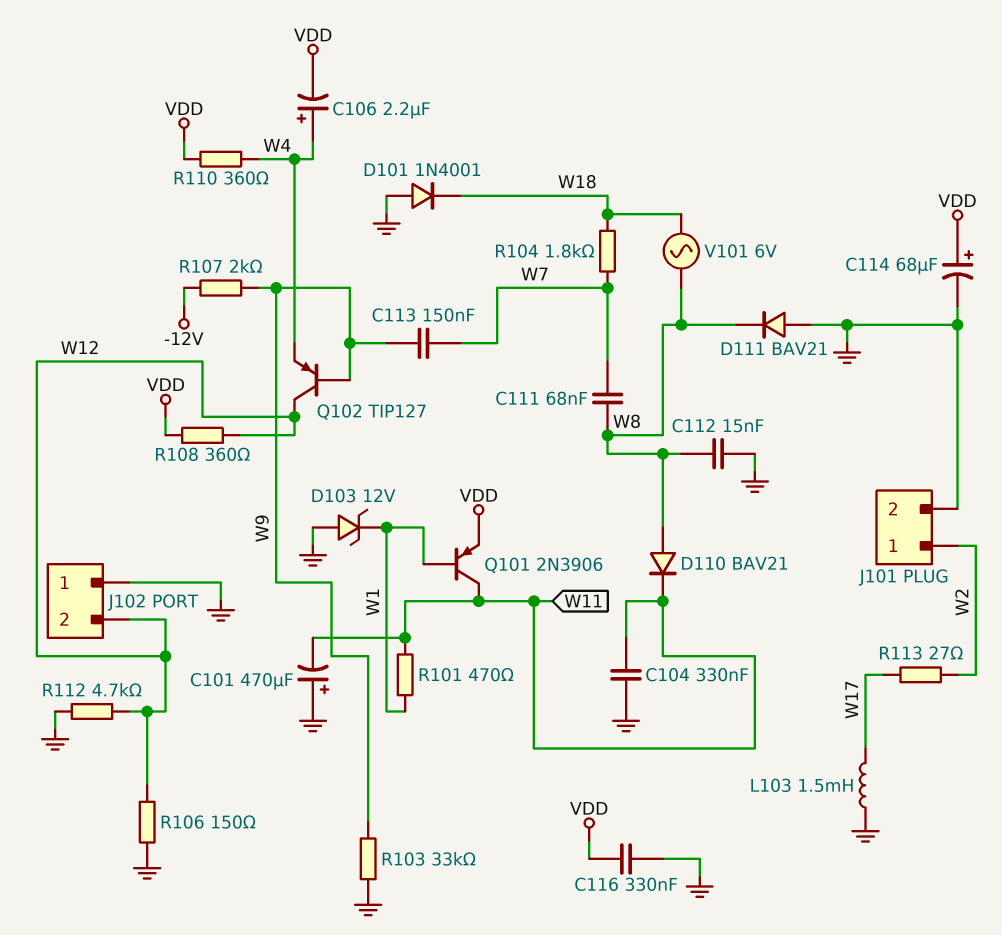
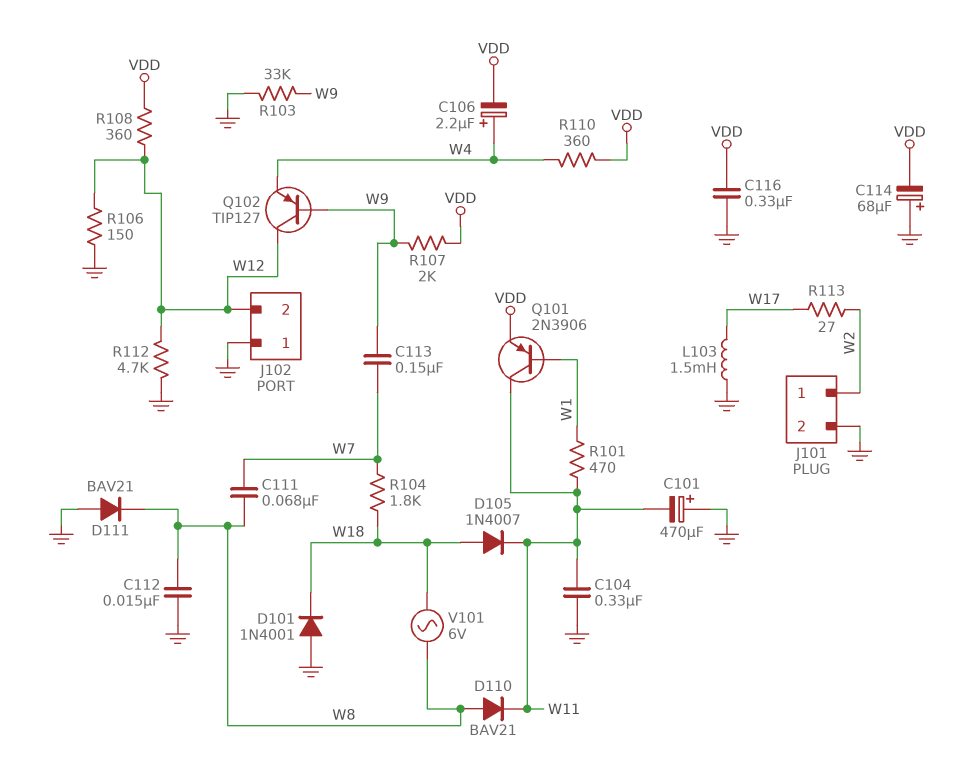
C114: 68uF (plus VDD, minus GND) -> 68uF (plus GND, minus VDD)
D103: zener 12V (A GND, K W1) -> none
D105: none -> diode 1N4007 (A W18, K W11)
R107: 2k (-12V, W9) -> 2k (VDD, W9)

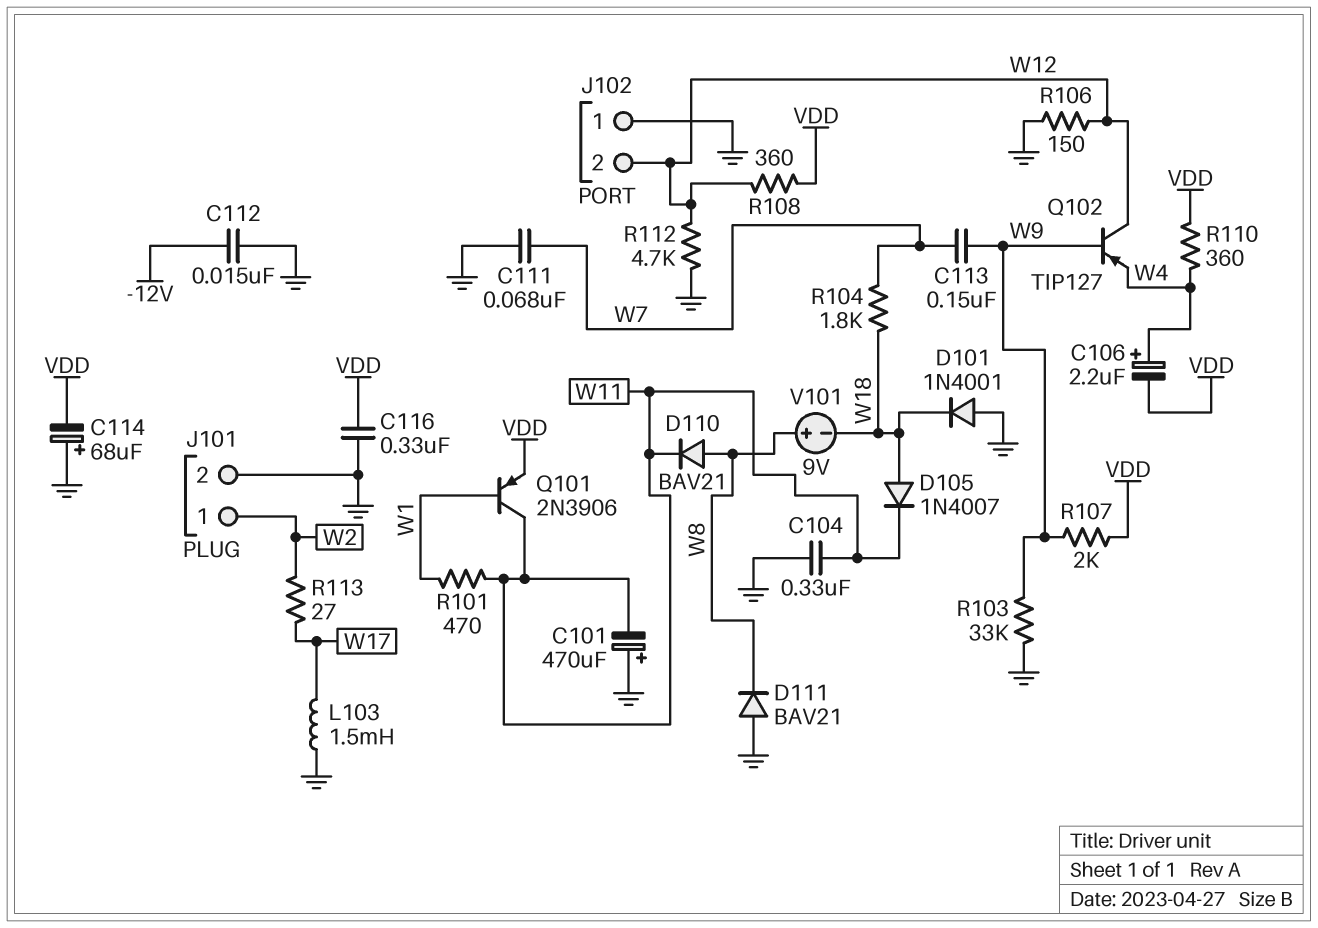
C111: 68nF (W7, W8) -> 68nF (GND, W7)
C112: 15nF (GND, W8) -> 15nF (-12V, GND)
V101: AC 6V (W8, W18) -> 9V (plus W8, minus W18)

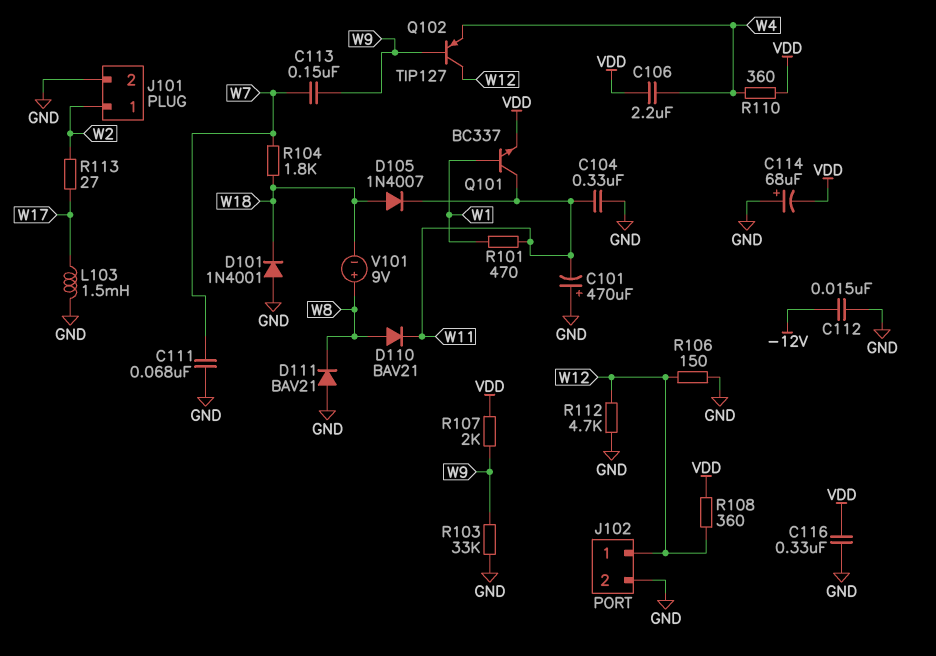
C106: 2.2uF (plus W4, minus VDD) -> 2.2uF (VDD, W4)
J102 pin 1: GND -> W12
J102 pin 2: W12 -> GND
Q101: PNP 2N3906 (B W1, C W11, E VDD) -> NPN BC337 (B W1, C W11, E VDD)

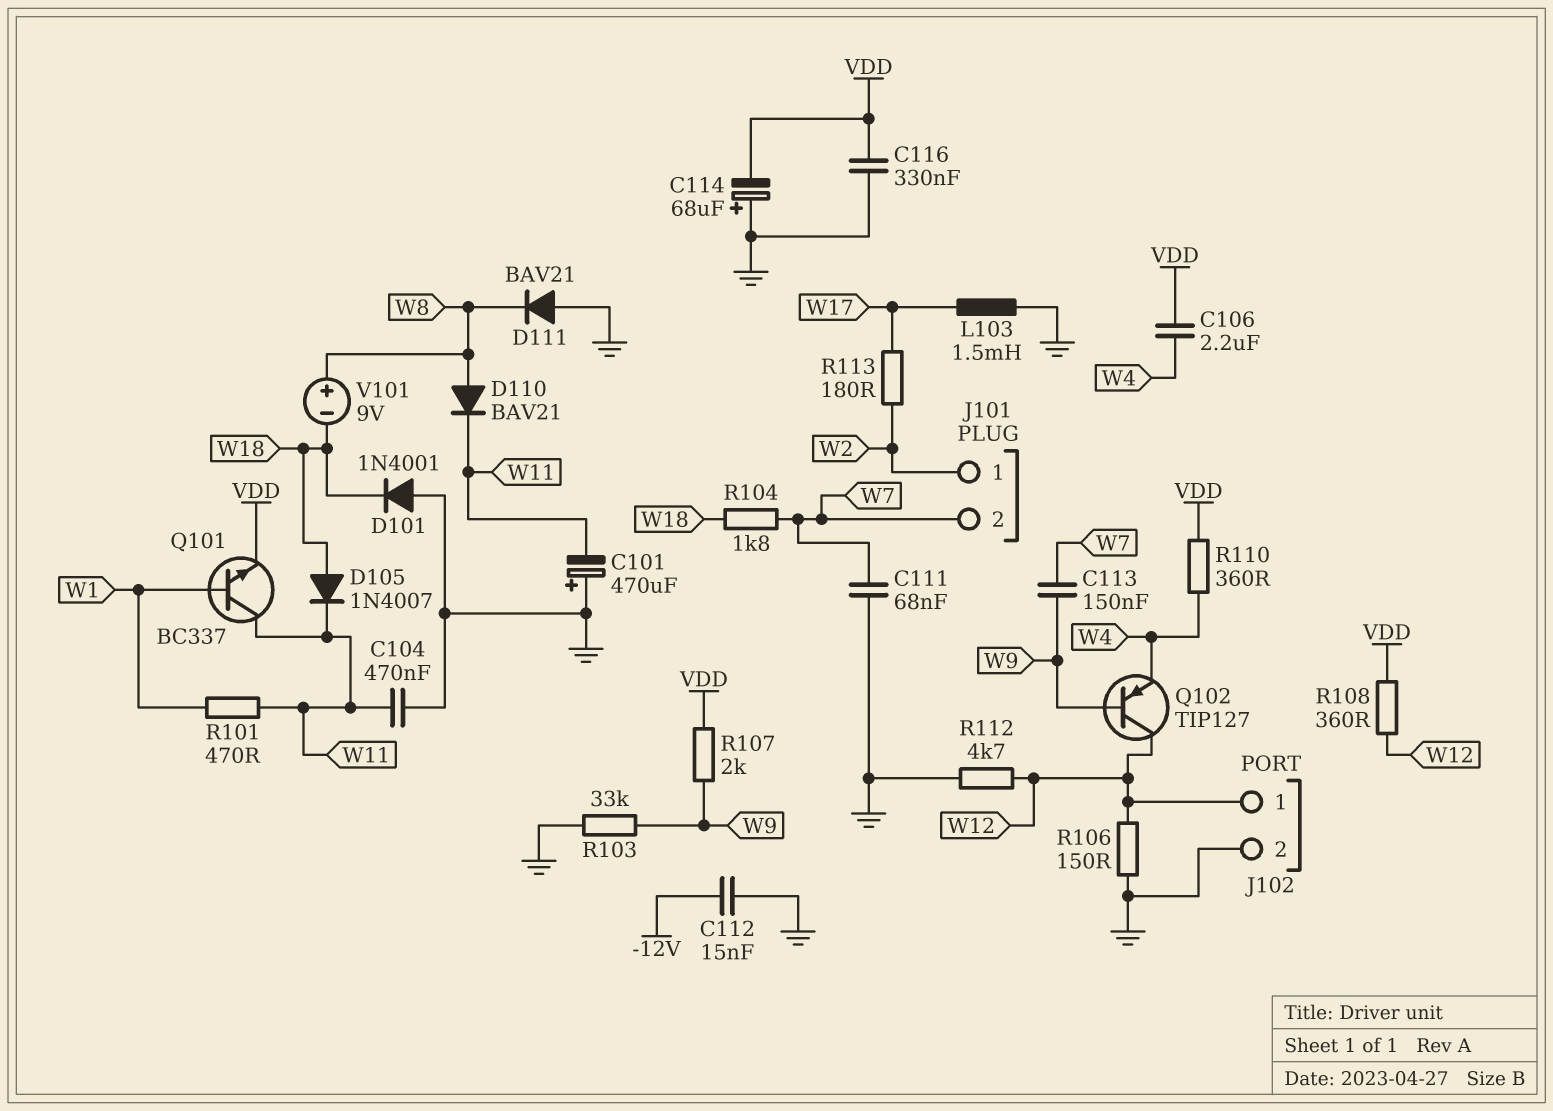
C104: 330nF (GND, W11) -> 470nF (GND, W11)
J101 pin 2: GND -> W7
R113: 27 (W2, W17) -> 180 (W2, W17)

